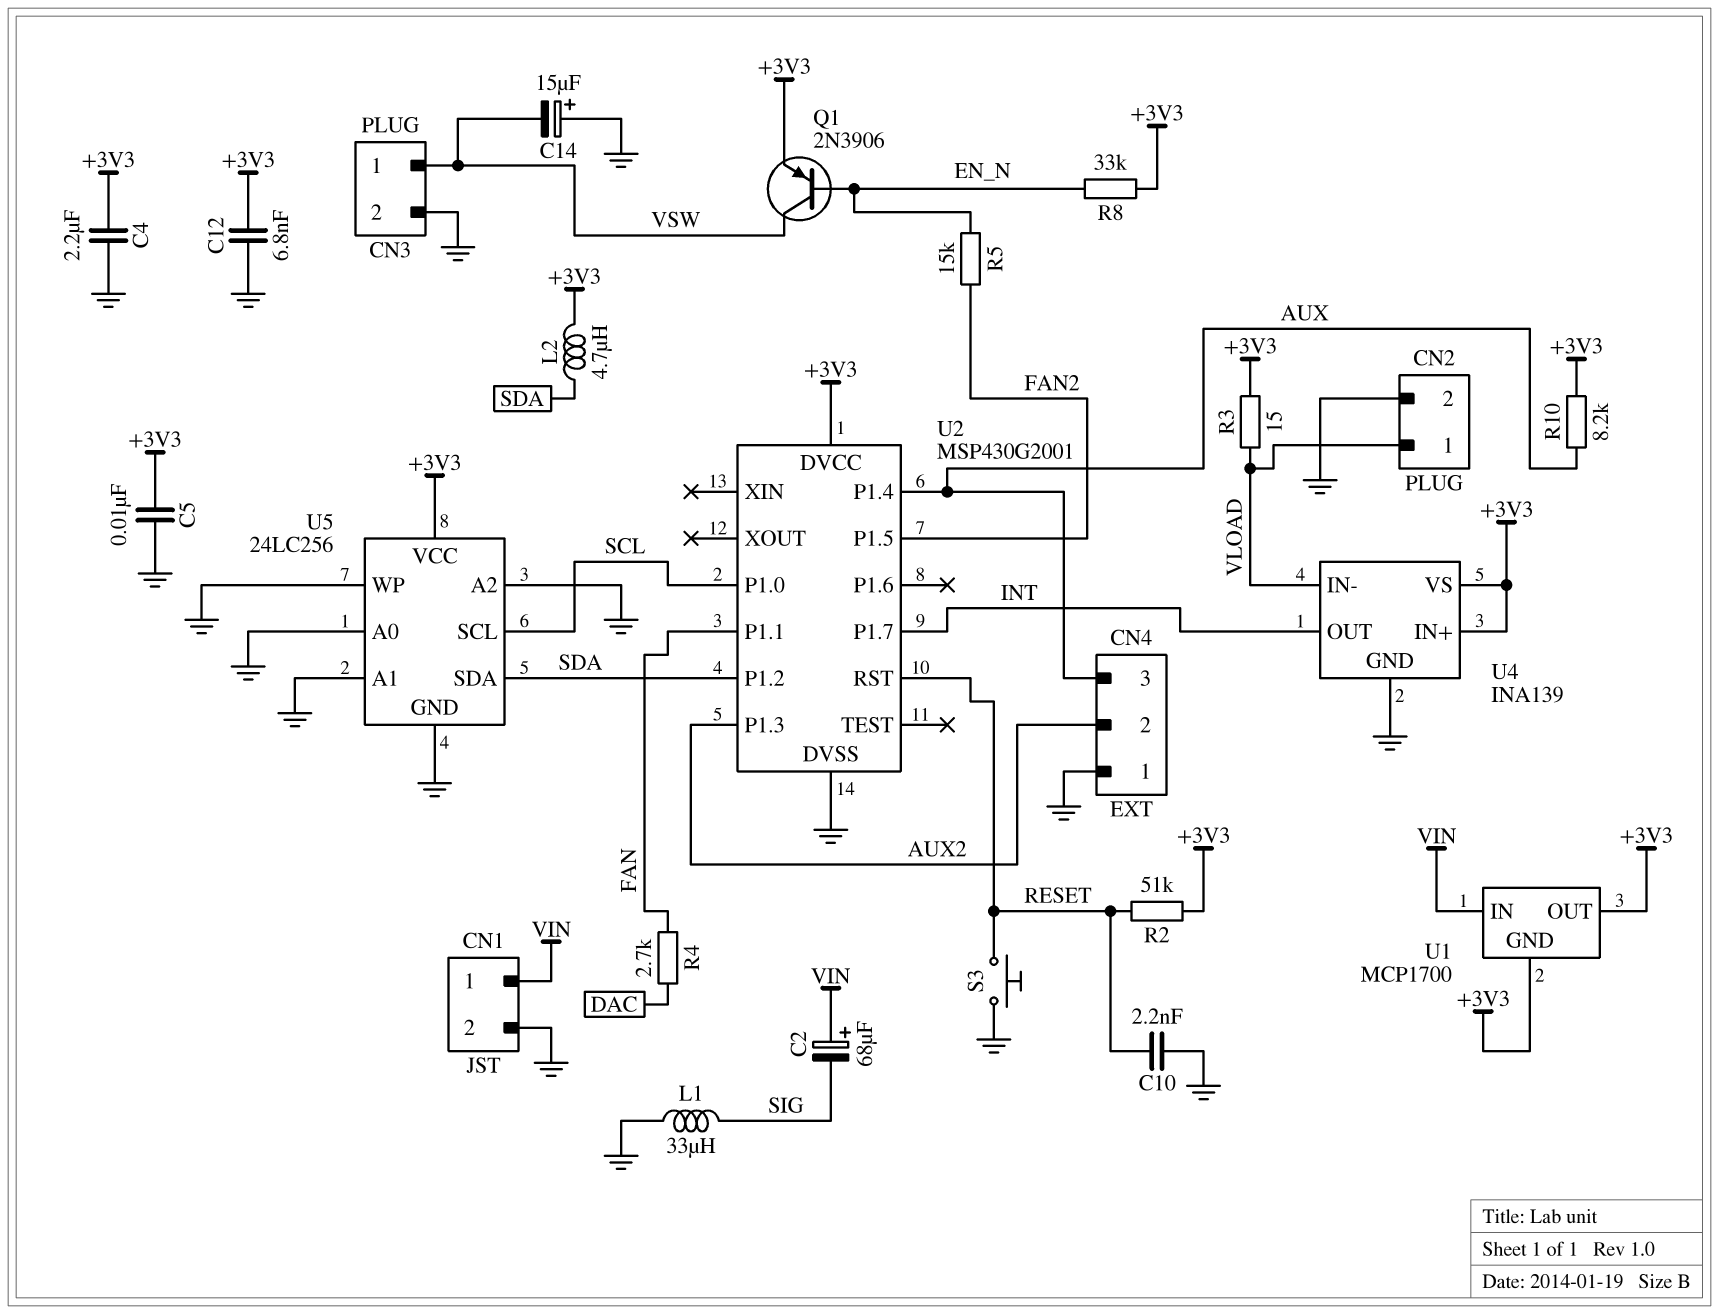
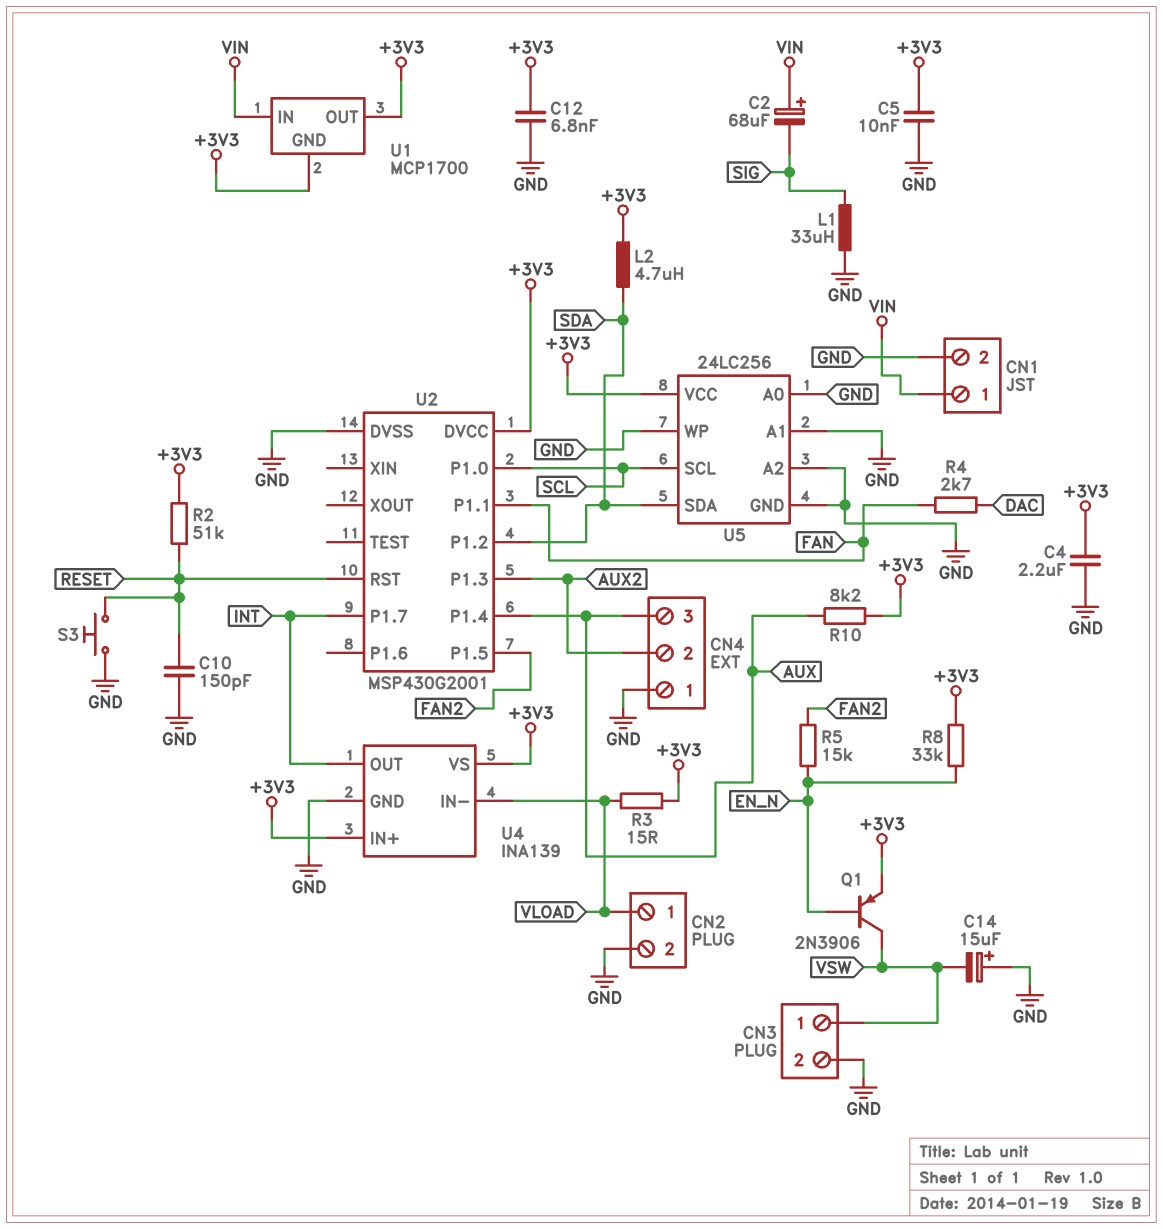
C10: 2.2nF (GND, RESET) -> 150pF (GND, RESET)

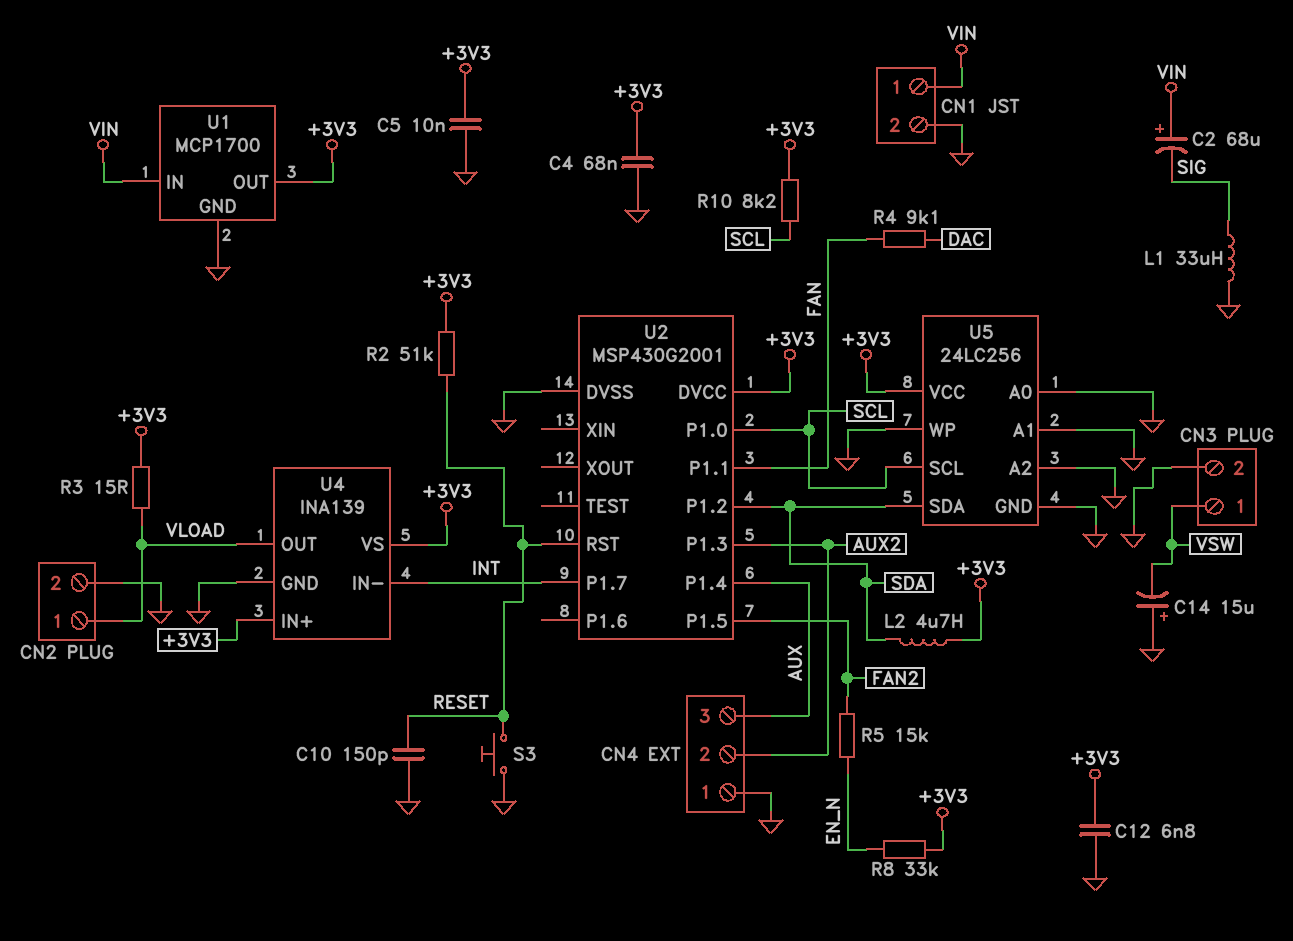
C4: 2.2uF (+3V3, GND) -> 68nF (+3V3, GND)
Q1: PNP 2N3906 (B EN_N, C VSW, E +3V3) -> none
R4: 2.7k (DAC, FAN) -> 9.1k (DAC, FAN)
R10: 8.2k (+3V3, AUX) -> 8.2k (+3V3, SCL)
U1 pin GND: +3V3 -> GND
U4 pin IN-: VLOAD -> INT
U4 pin OUT: INT -> VLOAD

